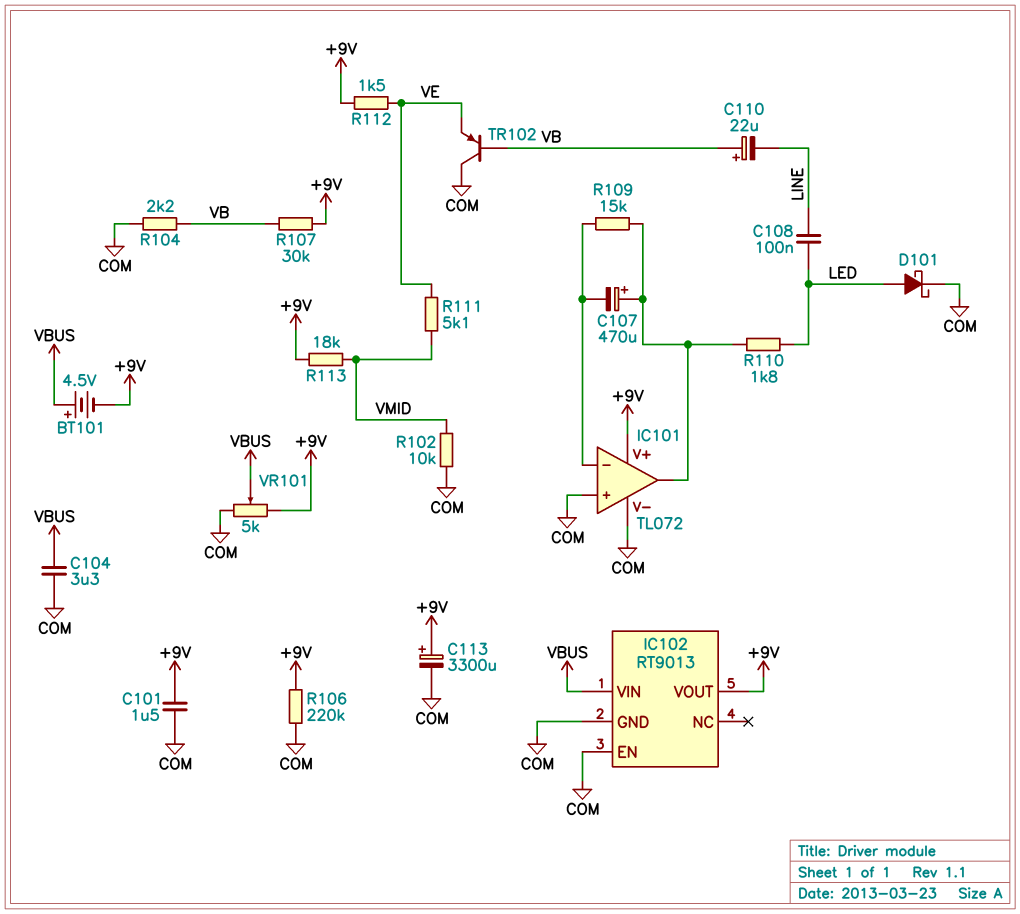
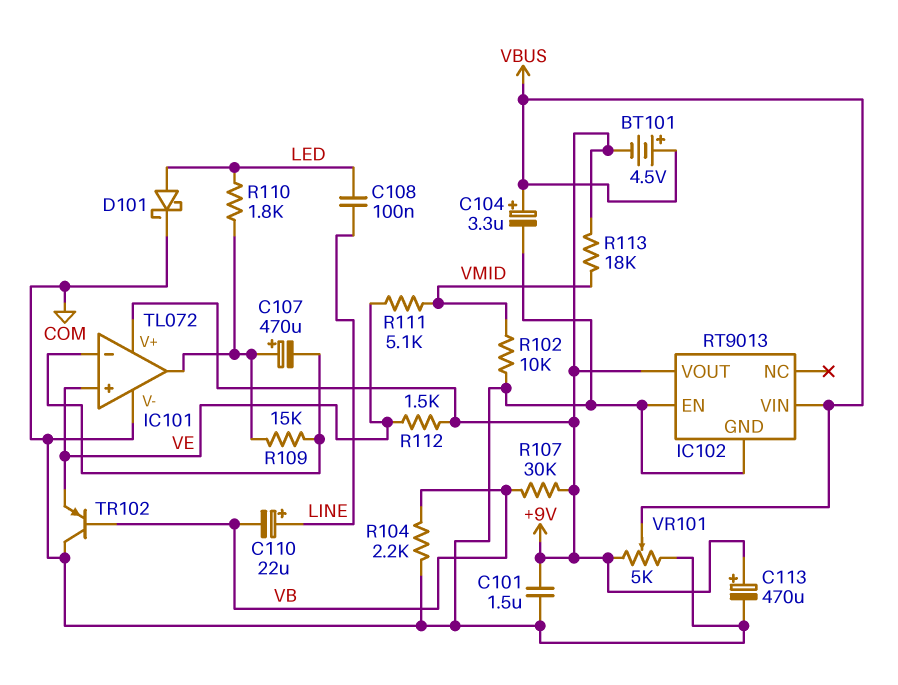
C104: 3.3uF (COM, VBUS) -> 3.3uF (plus VBUS, minus COM)
C110: 22uF (plus VB, minus LINE) -> 22uF (plus LINE, minus VB)
C113: 3300uF (plus +9V, minus COM) -> 470uF (plus +9V, minus COM)
IC101 pin in+: COM -> VE
R106: 220k (+9V, COM) -> none

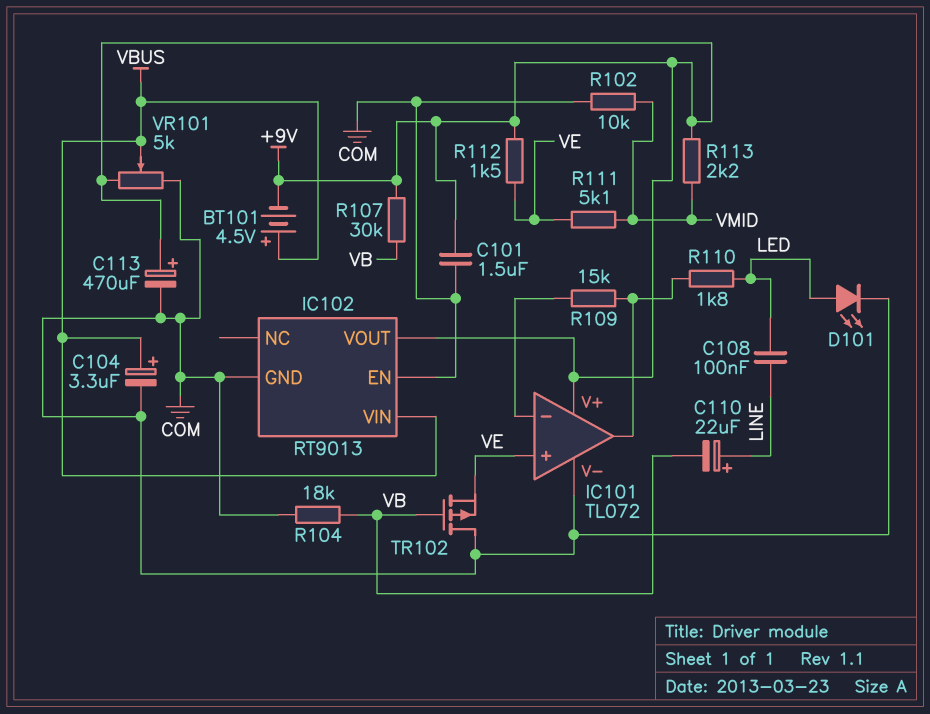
C107: 470uF (plus IC101/out, minus IC101/in-) -> none
D101: schottky (A LED, K COM) -> LED (A LED, K COM)
R104: 2.2k (COM, VB) -> 18k (COM, VB)
R113: 18k (+9V, VMID) -> 2.2k (+9V, VMID)
TR102: PNP (B VB, C COM, E VE) -> PMOS (G VB, D COM, S VE)

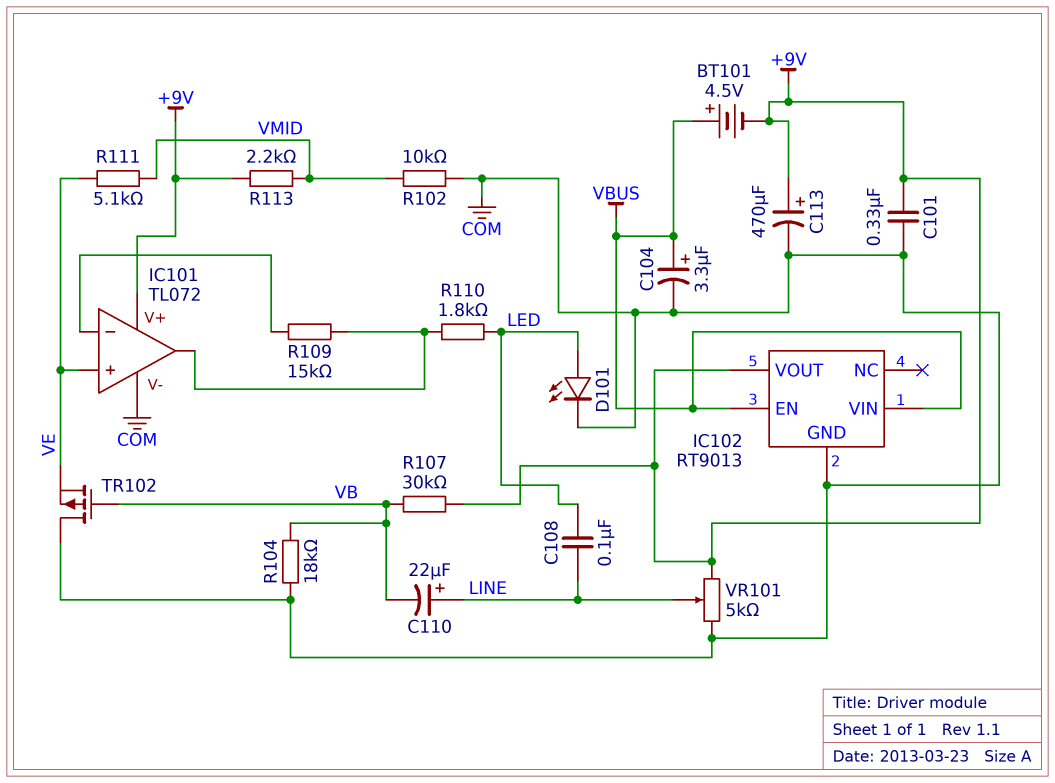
C101: 1.5uF (+9V, COM) -> 330nF (+9V, COM)
IC102 pin EN: COM -> VBUS
R112: 1.5k (+9V, VE) -> none
VR101: 5k (+9V, COM, wiper VBUS) -> 5k (+9V, COM, wiper LINE)

